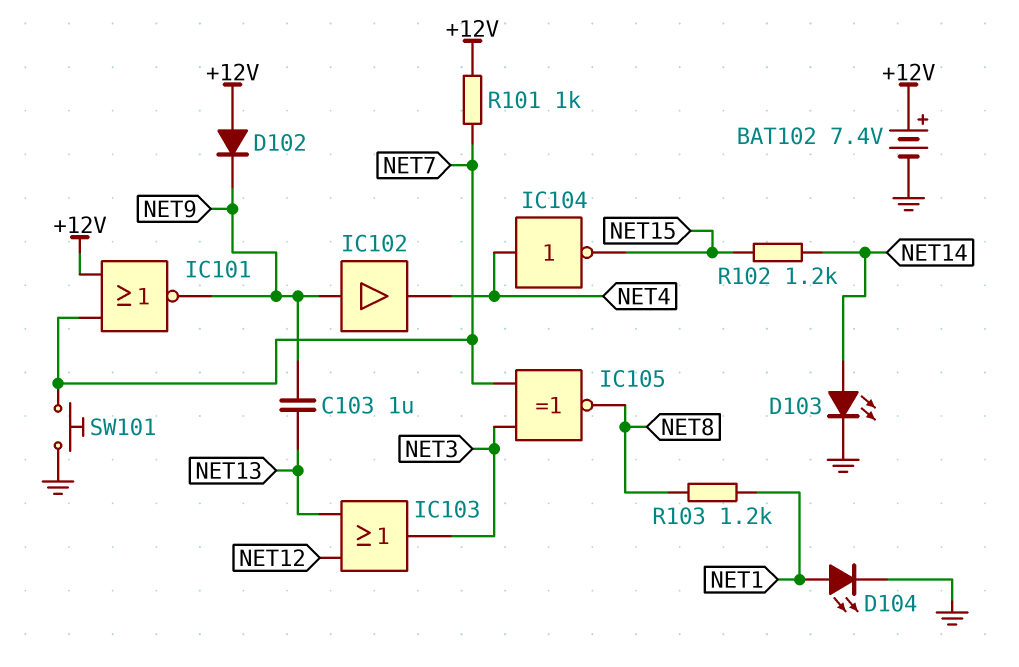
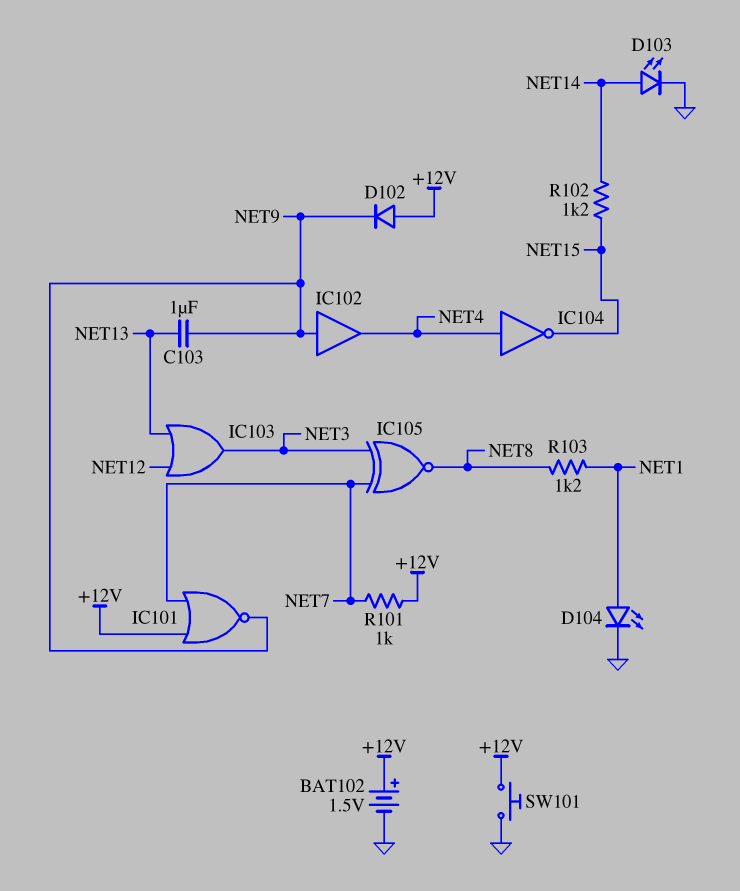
BAT102: 7.4V (plus +12V, minus GND) -> 1.5V (plus +12V, minus GND)
SW101: button (GND, NET7) -> button (+12V, GND)

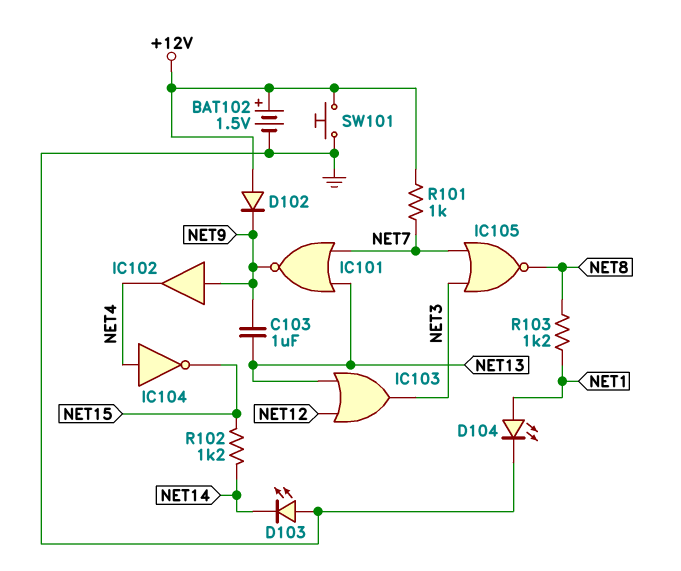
D103: LED (A NET14, K GND) -> LED (A GND, K NET14)
IC101: NOR (in +12V, in NET7, out NET9) -> NOR (in NET7, in NET13, out NET9)
IC105: XNOR (in NET3, in NET7, out NET8) -> NOR (in NET3, in NET7, out NET8)

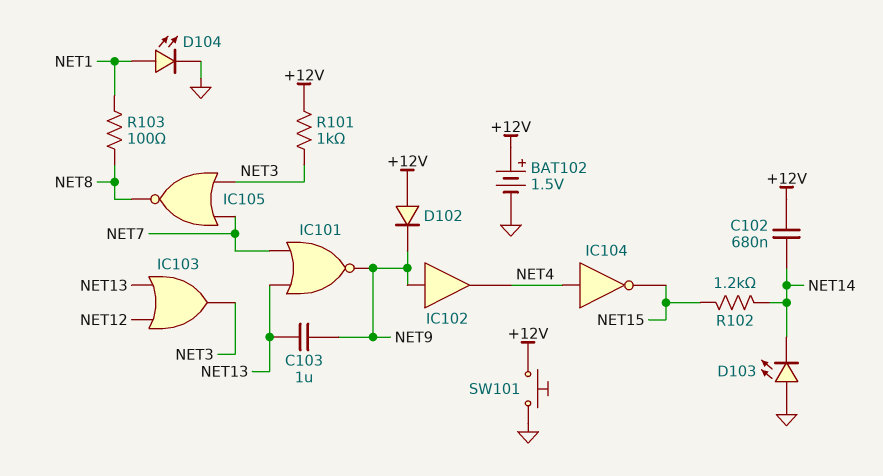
C102: none -> 680nF (+12V, NET14)
R101: 1k (+12V, NET7) -> 1k (+12V, NET3)
R103: 1.2k (NET1, NET8) -> 100 (NET1, NET8)

